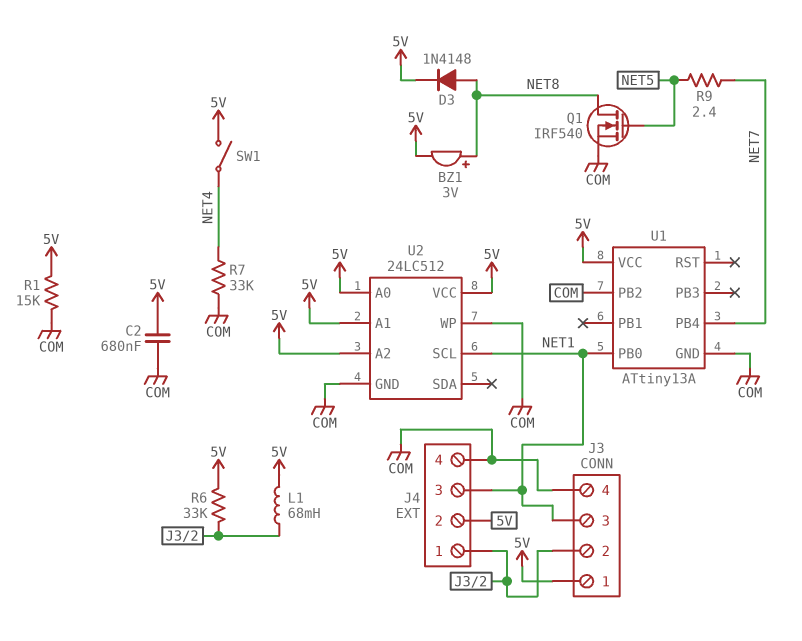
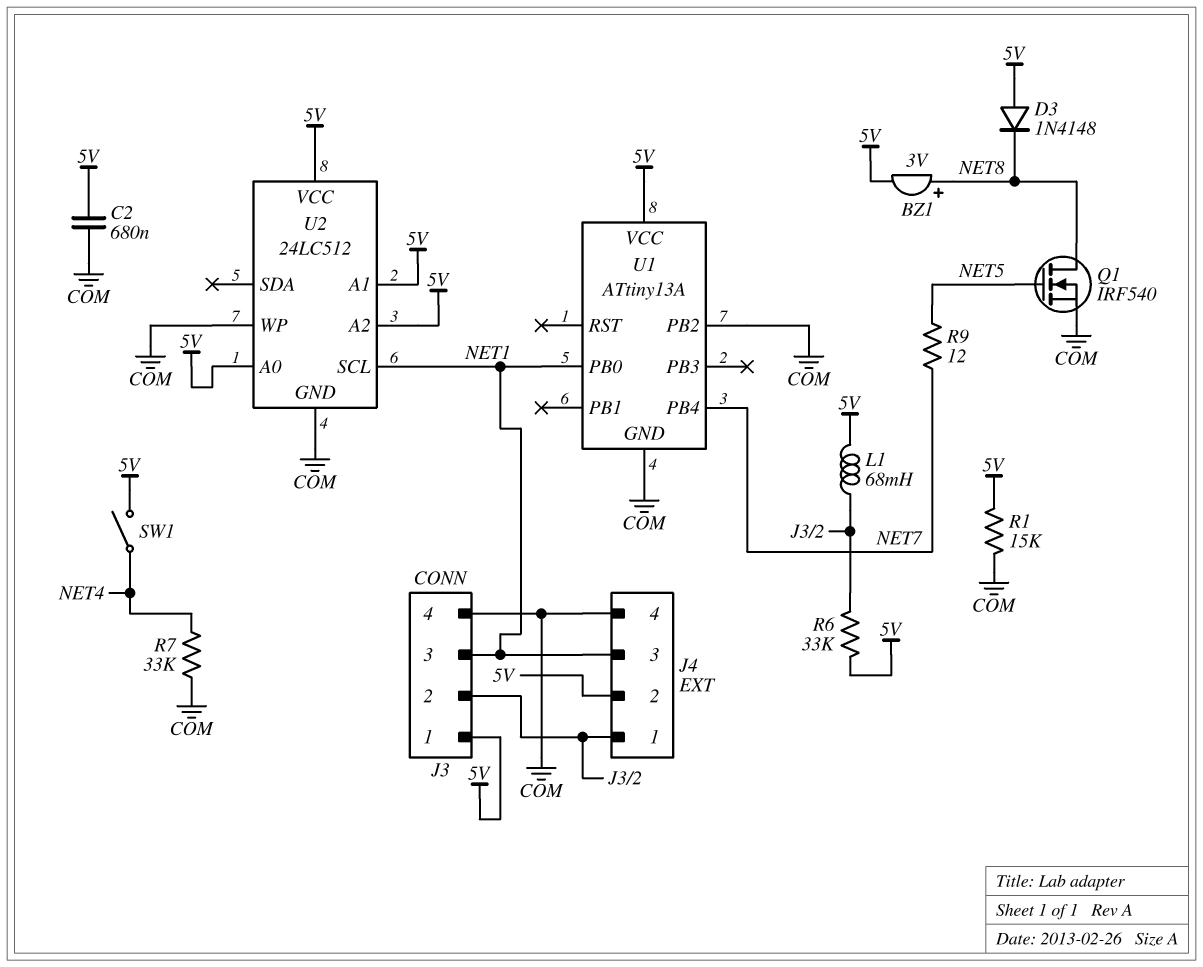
D3: diode 1N4148 (A NET8, K 5V) -> diode 1N4148 (A 5V, K NET8)
R9: 2.4 (NET5, NET7) -> 12 (NET5, NET7)

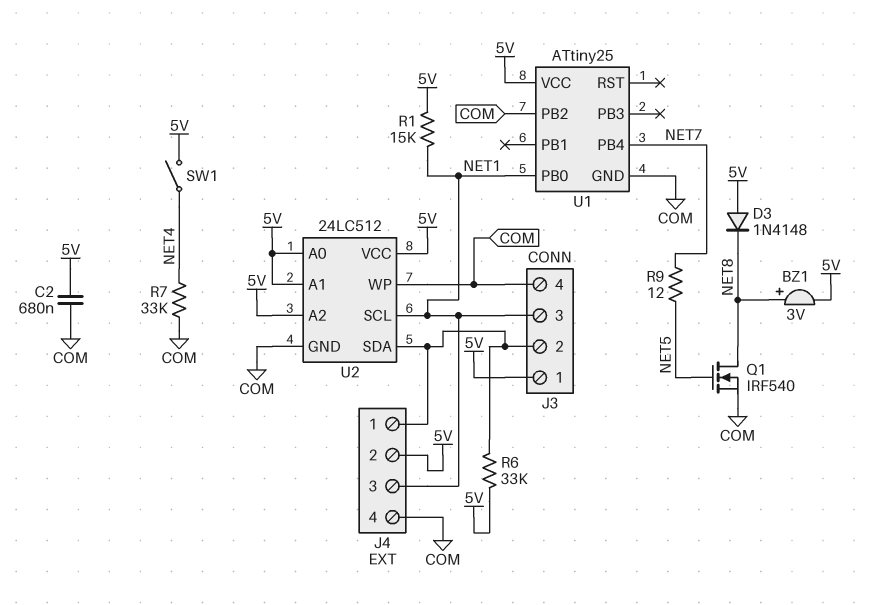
L1: 68mH (5V, J3/2) -> none
R1: 15k (5V, COM) -> 15k (5V, NET1)
U1: ATtiny13A -> ATtiny25
U2 pin SDA: none -> J3/2

